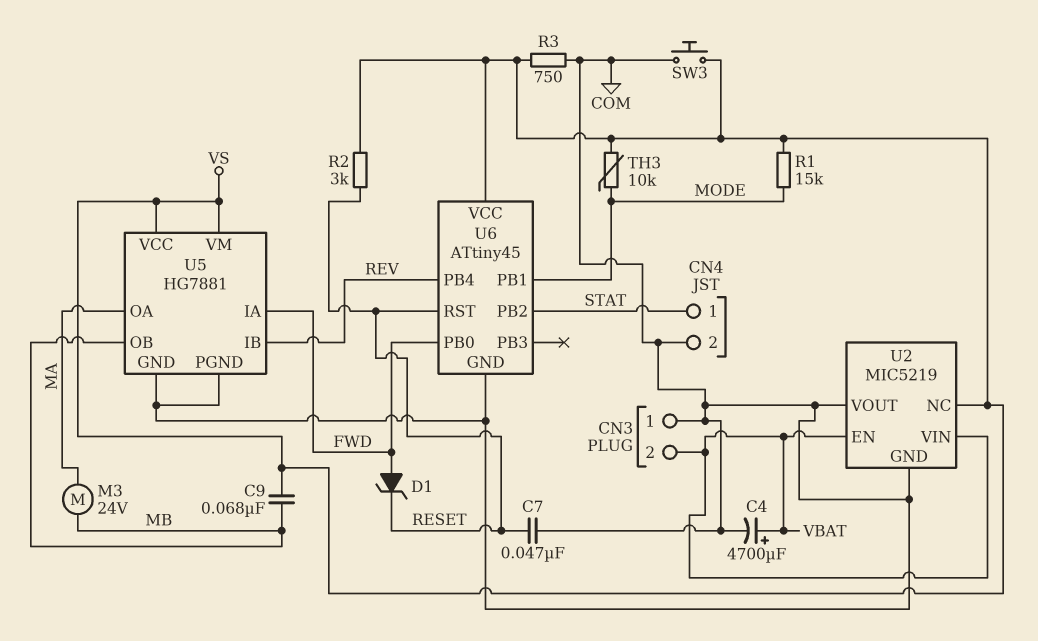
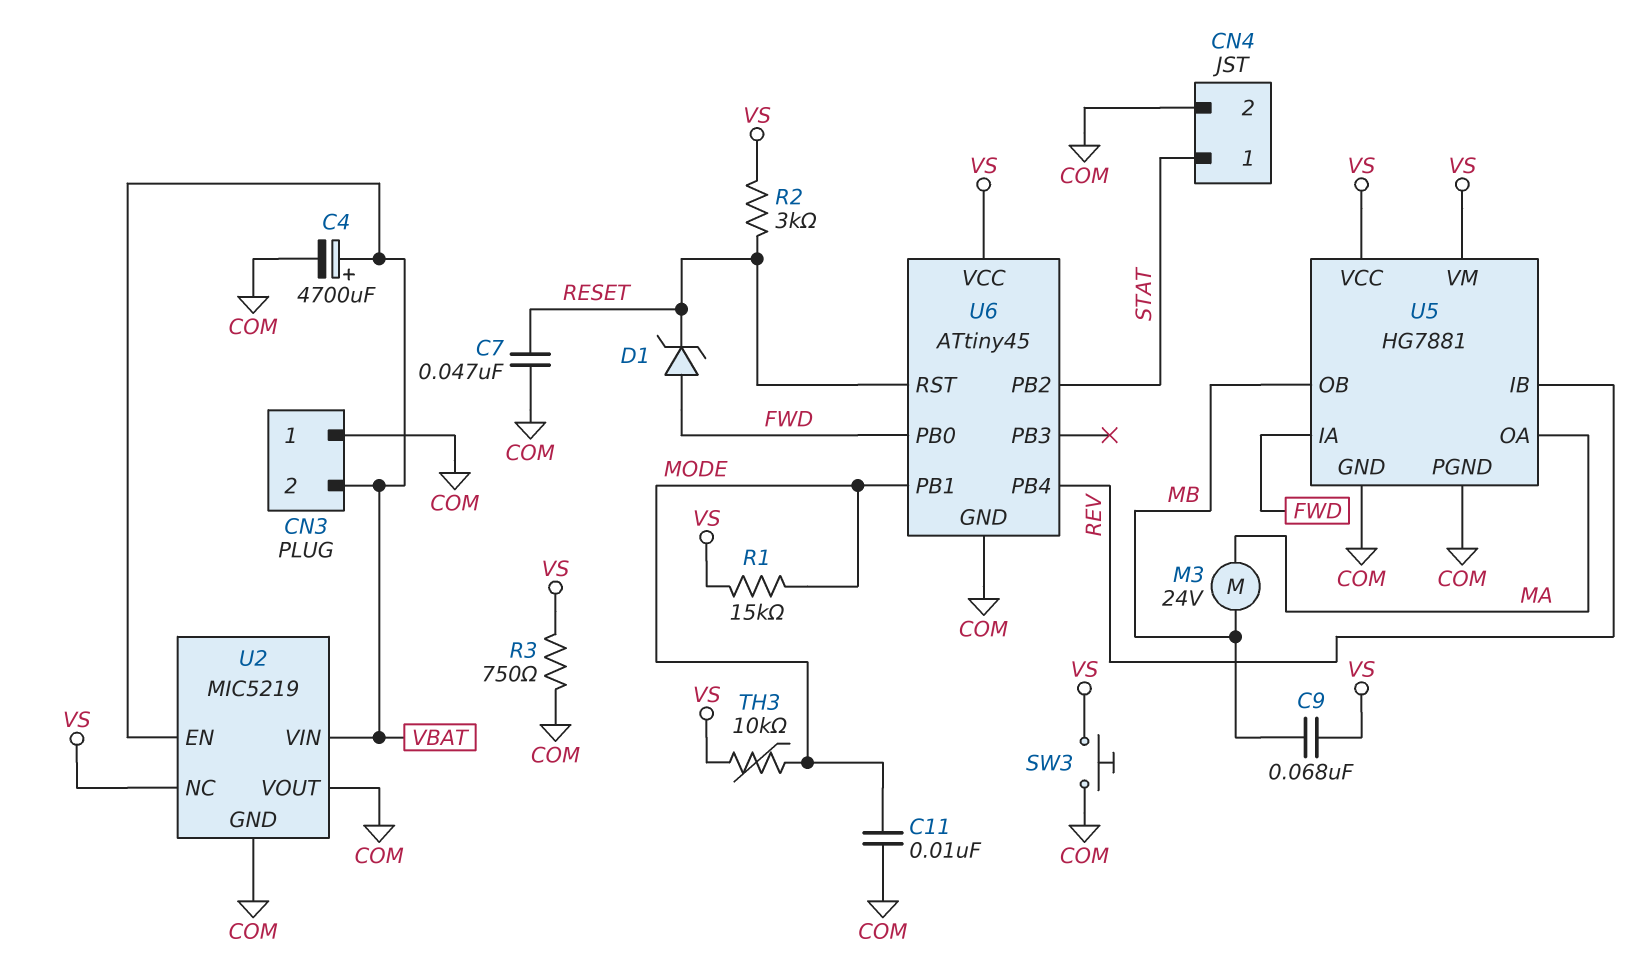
C11: none -> 10nF (COM, MODE)

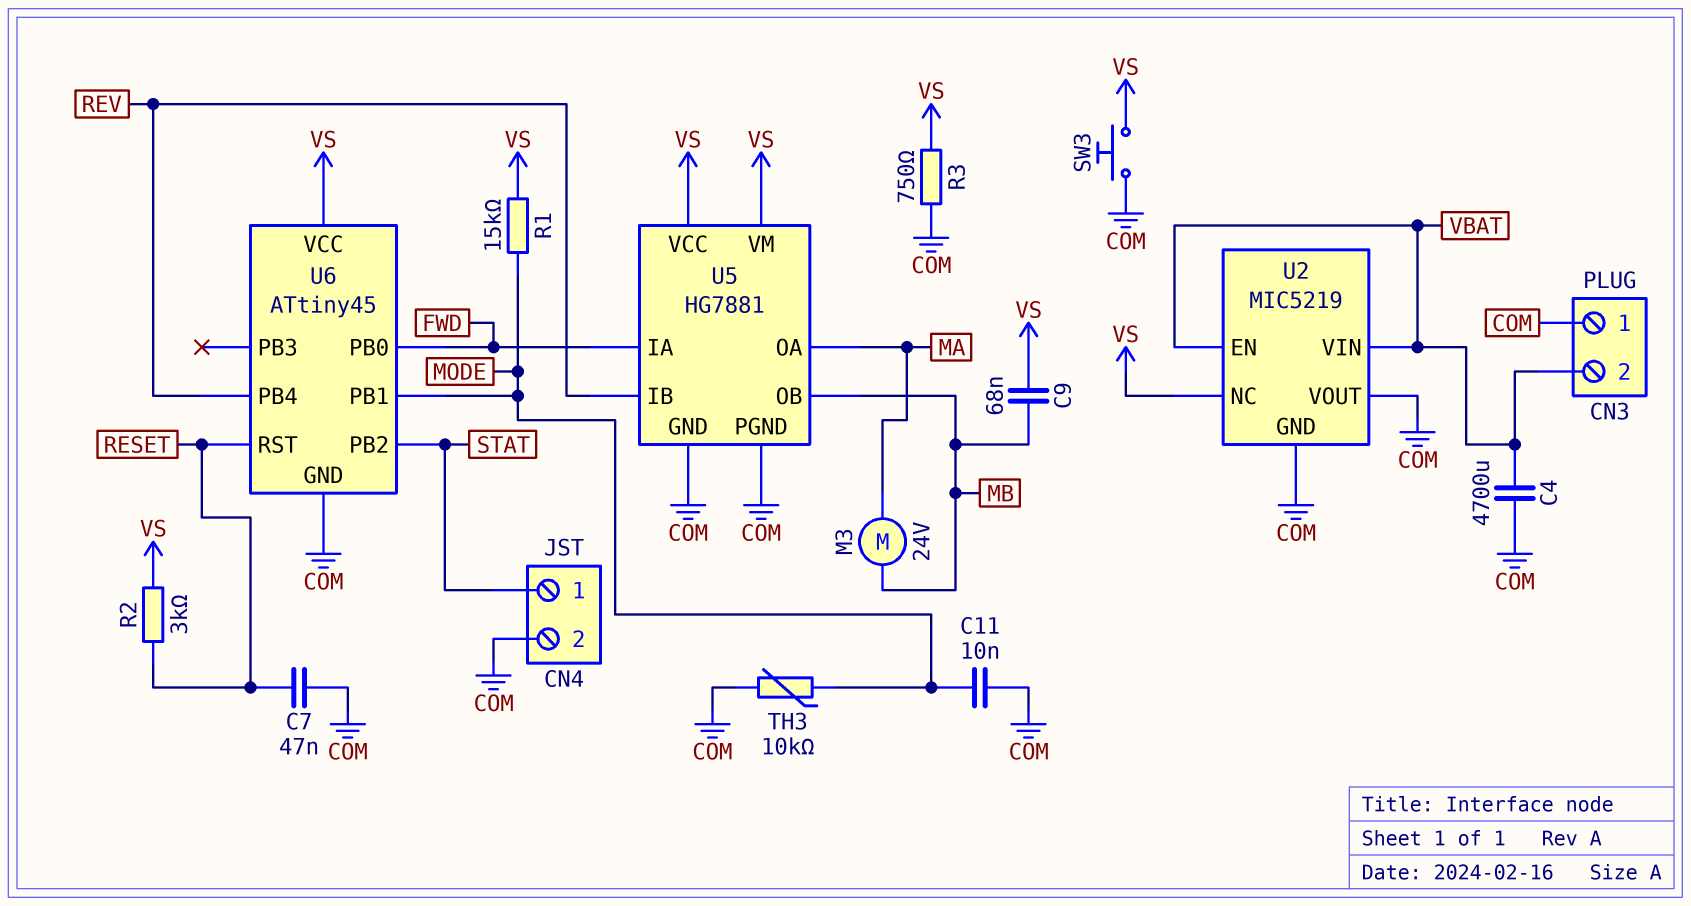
C4: 4700uF (plus VBAT, minus COM) -> 4700uF (COM, VBAT)
D1: zener (A FWD, K RESET) -> none
TH3: 10k (MODE, VS) -> 10k (COM, MODE)

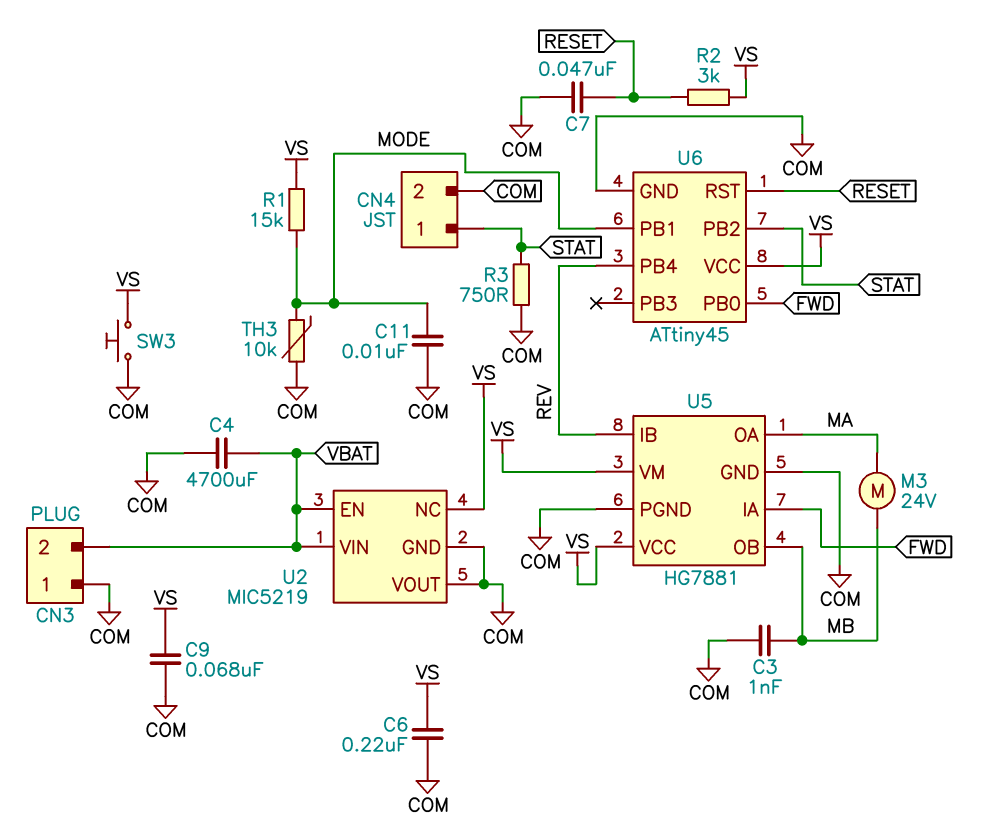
C3: none -> 1nF (COM, MB)
C6: none -> 220nF (COM, VS)
C9: 68nF (MB, VS) -> 68nF (COM, VS)
R3: 750 (COM, VS) -> 750 (COM, STAT)

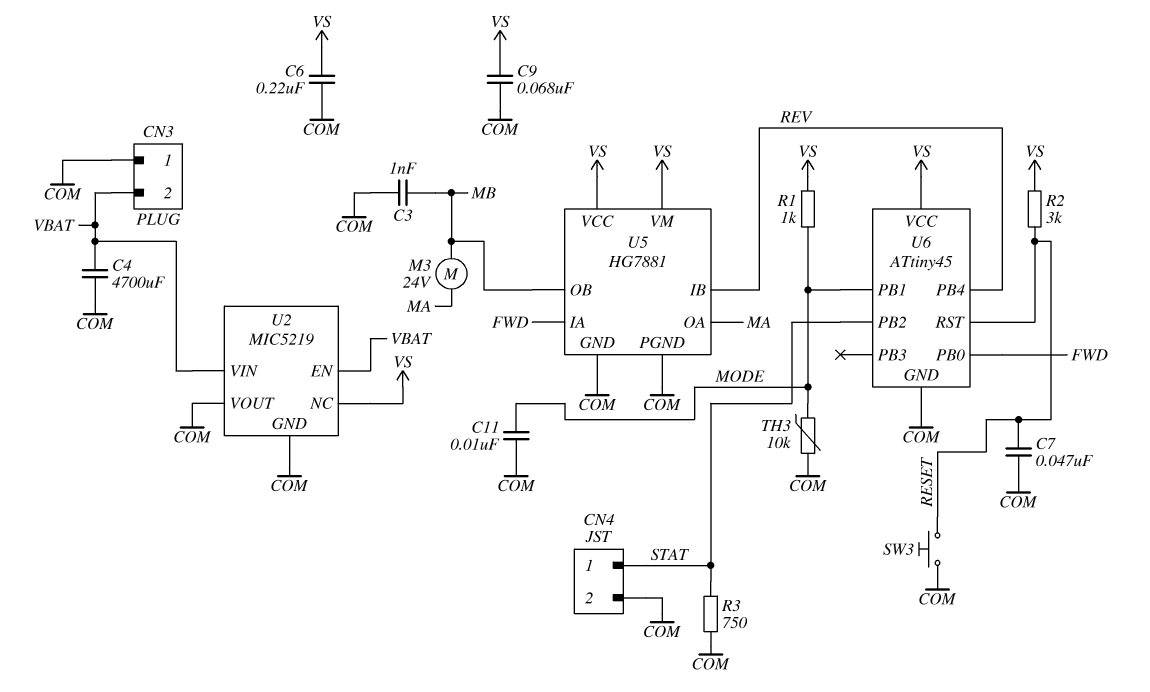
R1: 15k (MODE, VS) -> 1k (MODE, VS)
SW3: button (COM, VS) -> button (COM, RESET)

